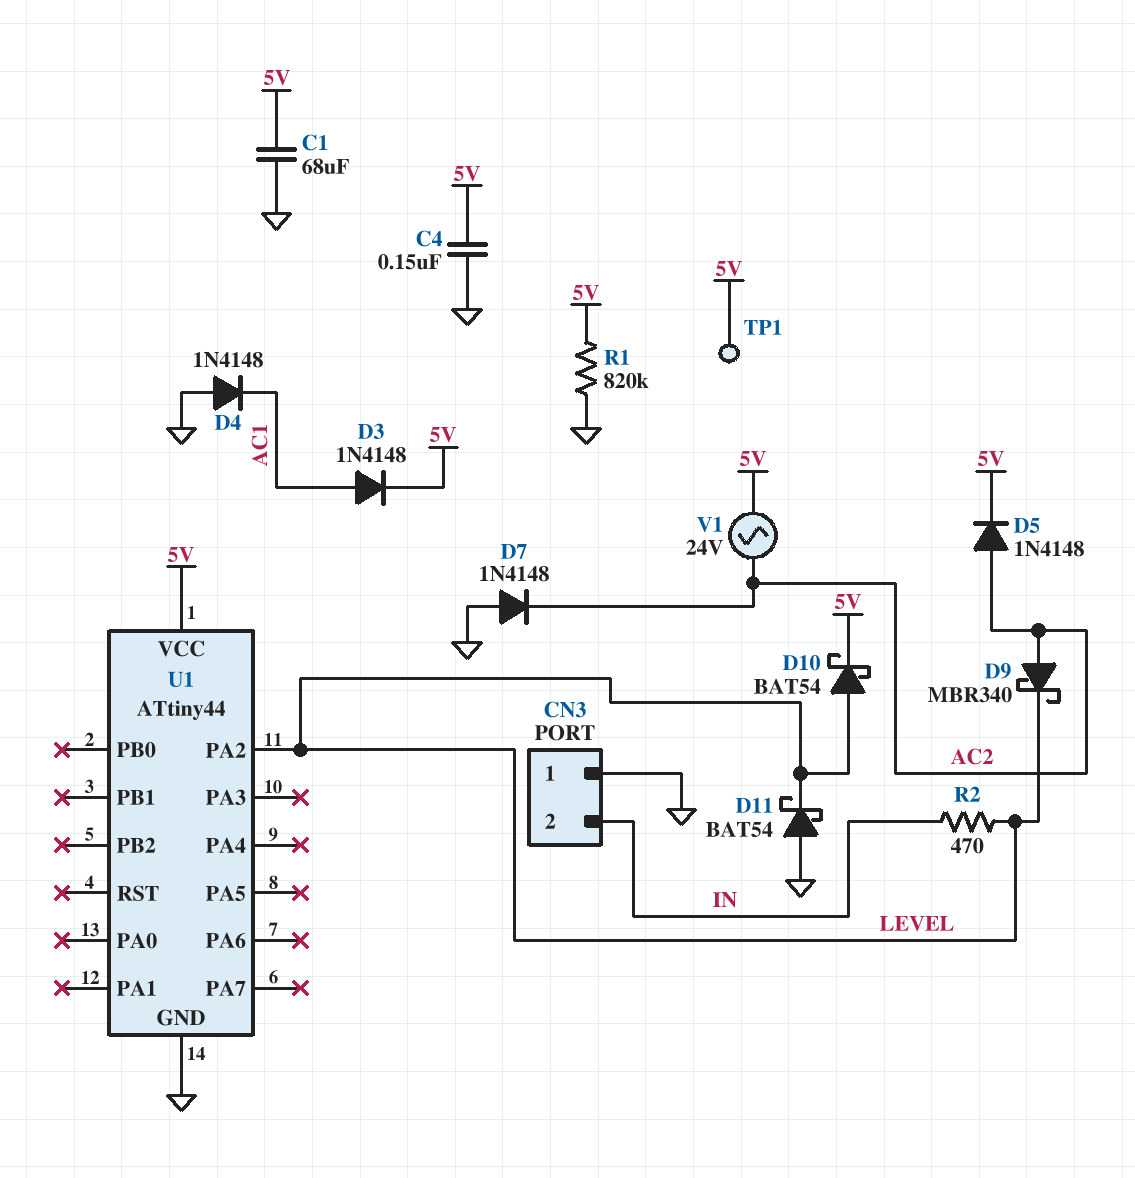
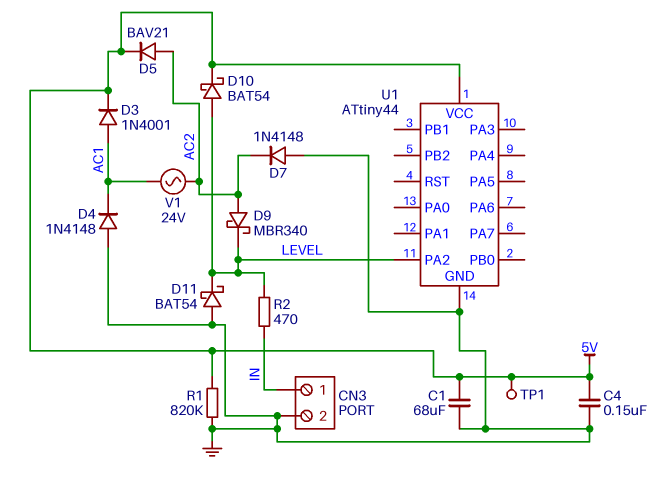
CN3 pin 1: GND -> IN
CN3 pin 2: IN -> GND
D3: diode 1N4148 (A AC1, K 5V) -> diode 1N4001 (A AC1, K 5V)
D5: diode 1N4148 (A AC2, K 5V) -> diode BAV21 (A AC2, K 5V)
V1: AC 24V (5V, AC2) -> AC 24V (AC1, AC2)

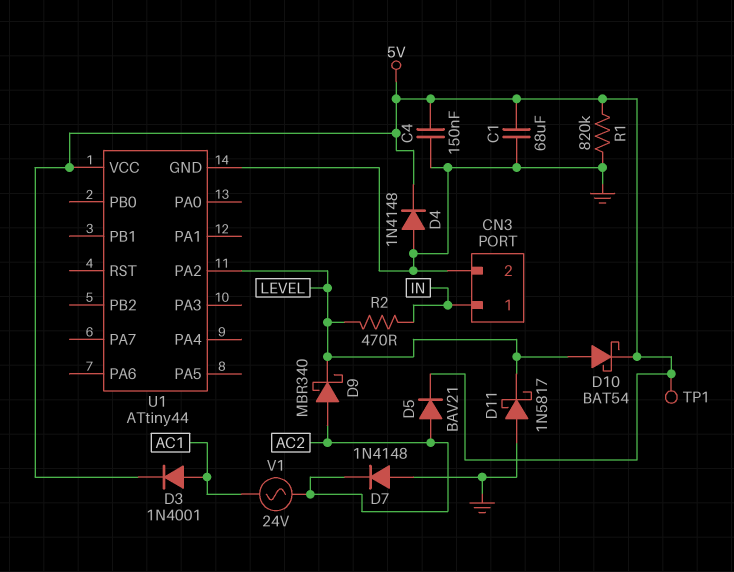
D4: diode 1N4148 (A GND, K AC1) -> diode 1N4148 (A GND, K 5V)
D11: schottky BAT54 (A GND, K LEVEL) -> schottky 1N5817 (A GND, K LEVEL)

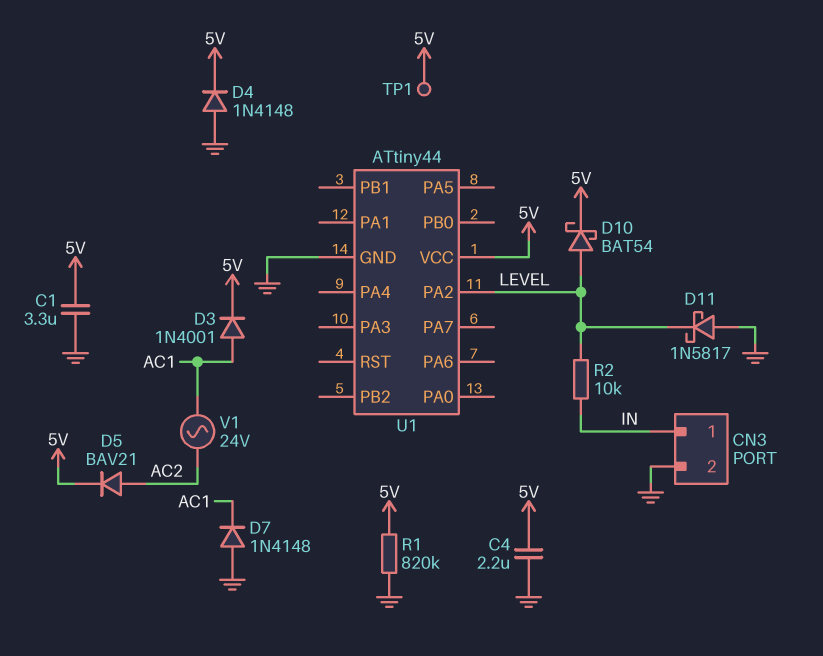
C1: 68uF (5V, GND) -> 3.3uF (5V, GND)
C4: 150nF (5V, GND) -> 2.2uF (5V, GND)
D7: diode 1N4148 (A GND, K AC2) -> diode 1N4148 (A GND, K AC1)
D9: schottky MBR340 (A AC2, K LEVEL) -> none
R2: 470 (IN, LEVEL) -> 10k (IN, LEVEL)

